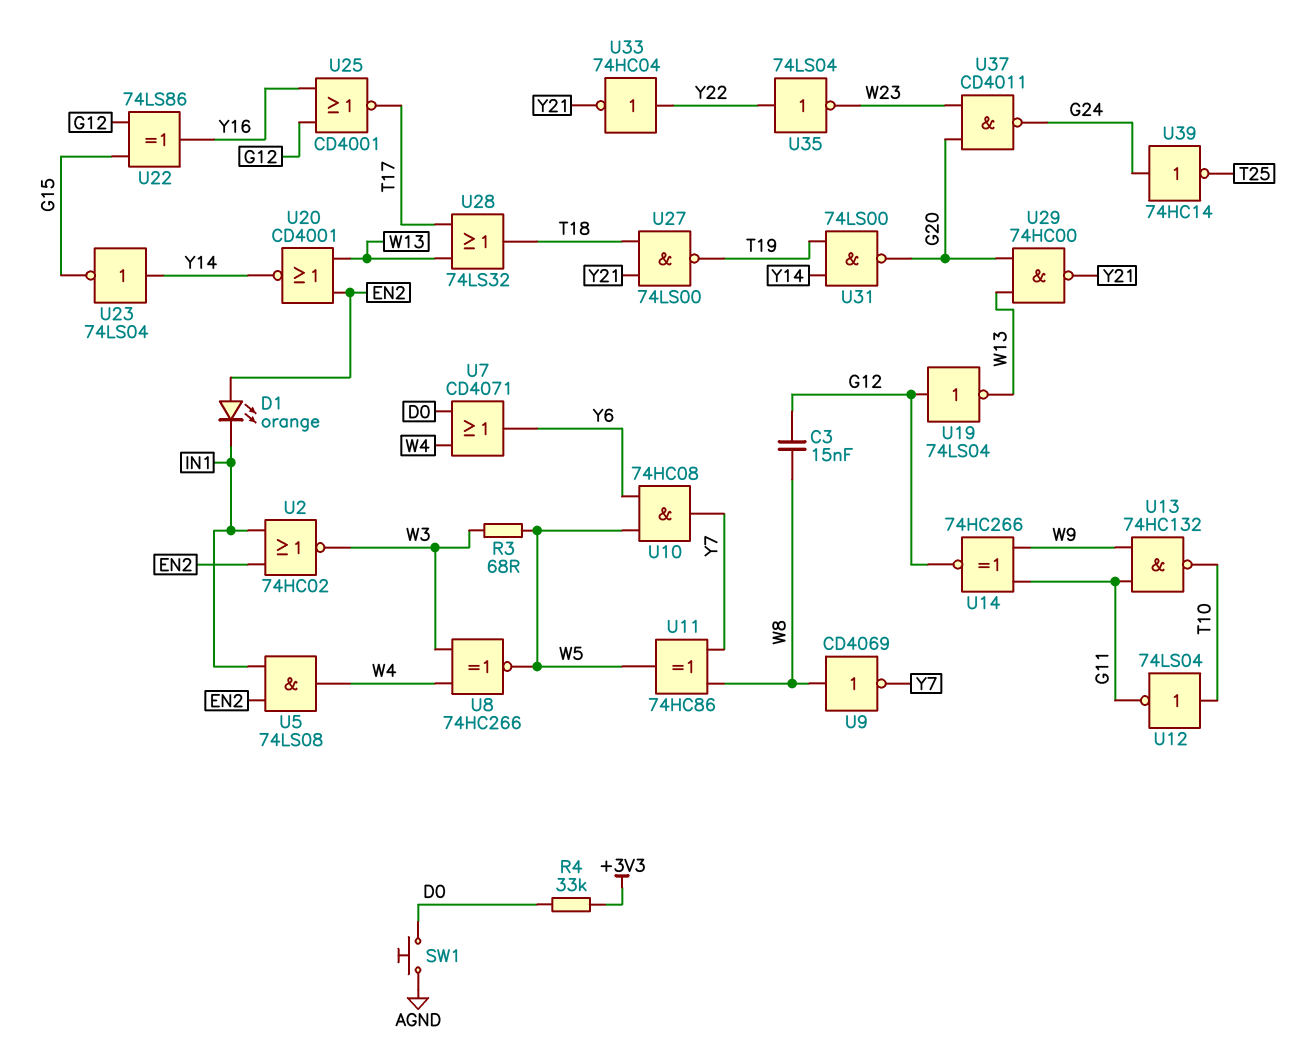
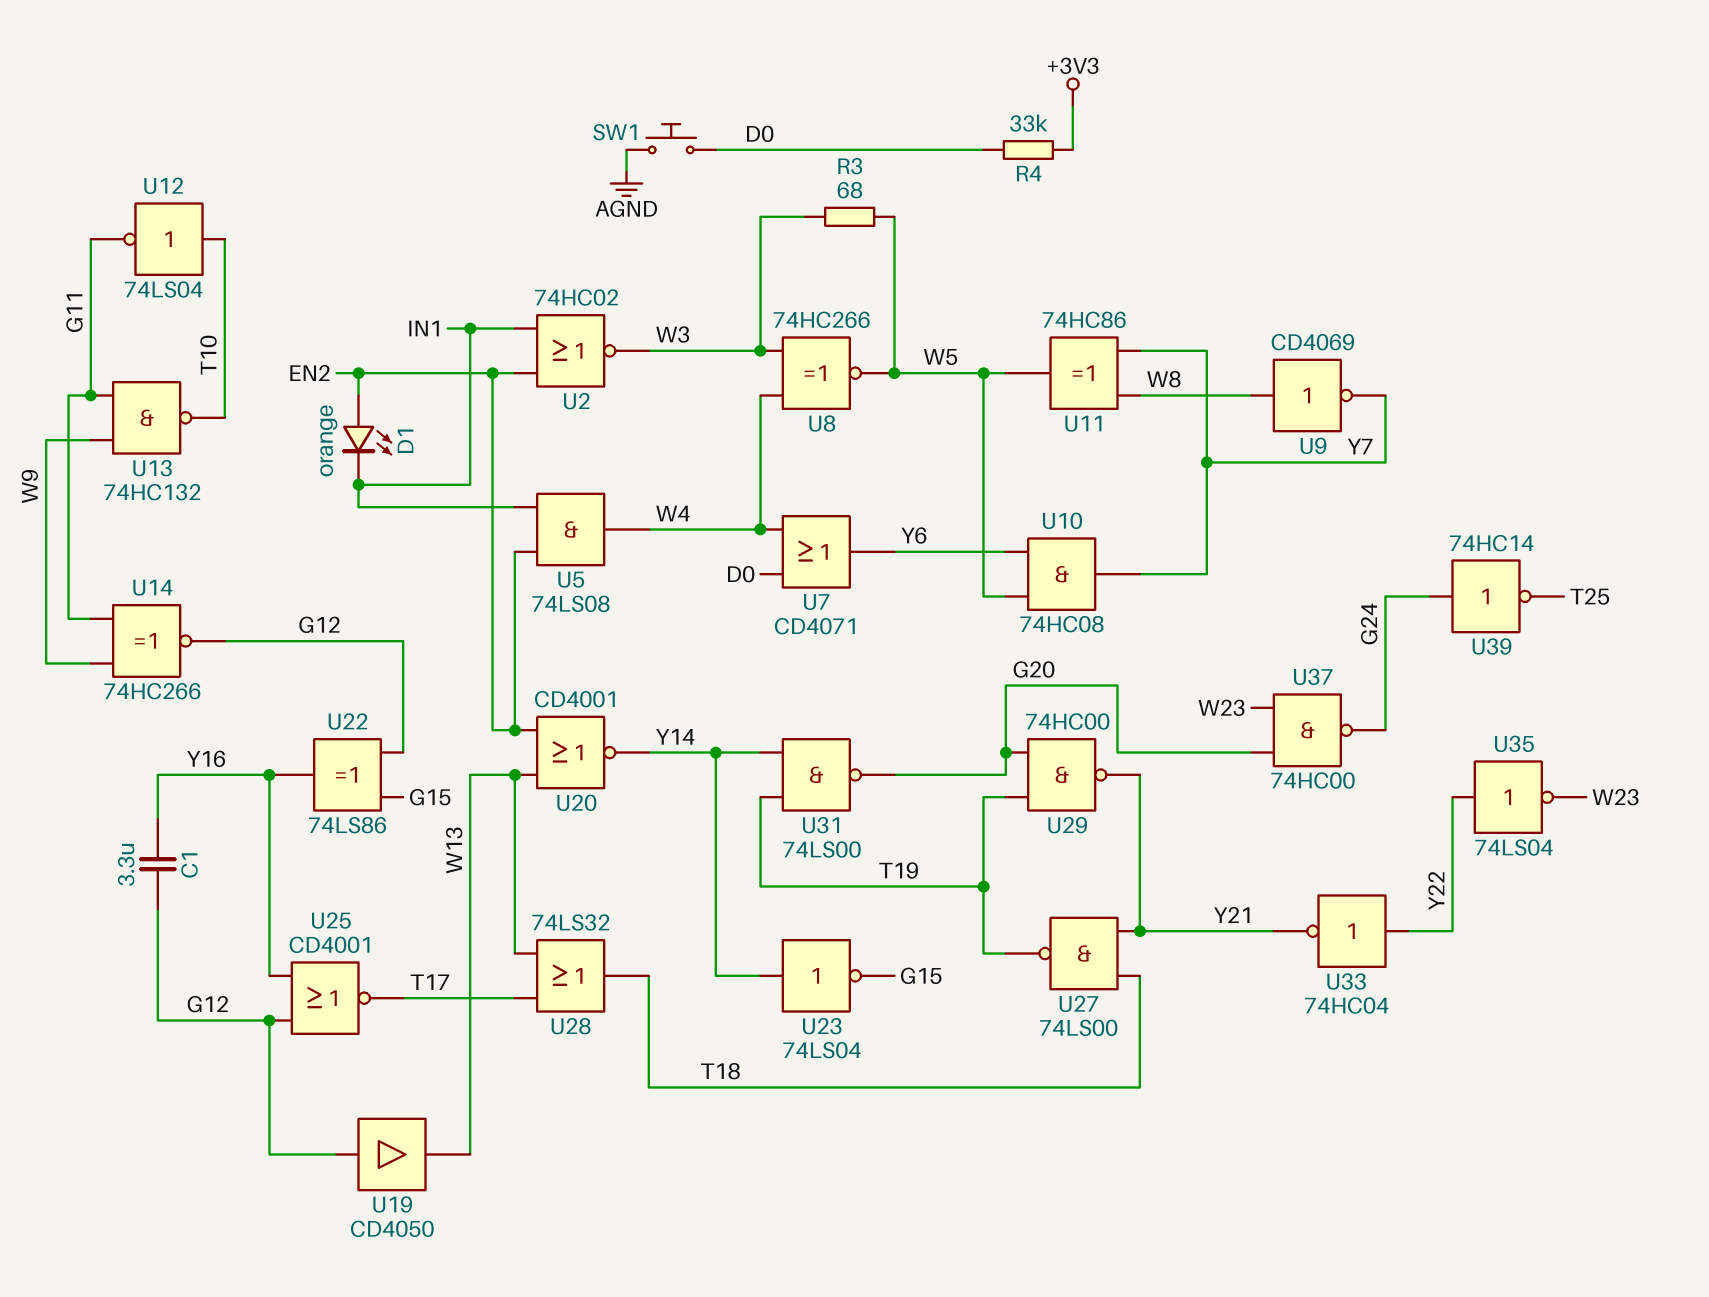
C1: none -> 3.3uF (G12, Y16)
C3: 15nF (G12, W8) -> none
U19: NOT 74LS04 (in G12, out W13) -> buffer CD4050 (in G12, out W13)
U29: NAND 74HC00 (in G20, in W13, out Y21) -> NAND 74HC00 (in G20, in T19, out Y21)
U37: NAND CD4011 (in G20, in W23, out G24) -> NAND 74HC00 (in G20, in W23, out G24)

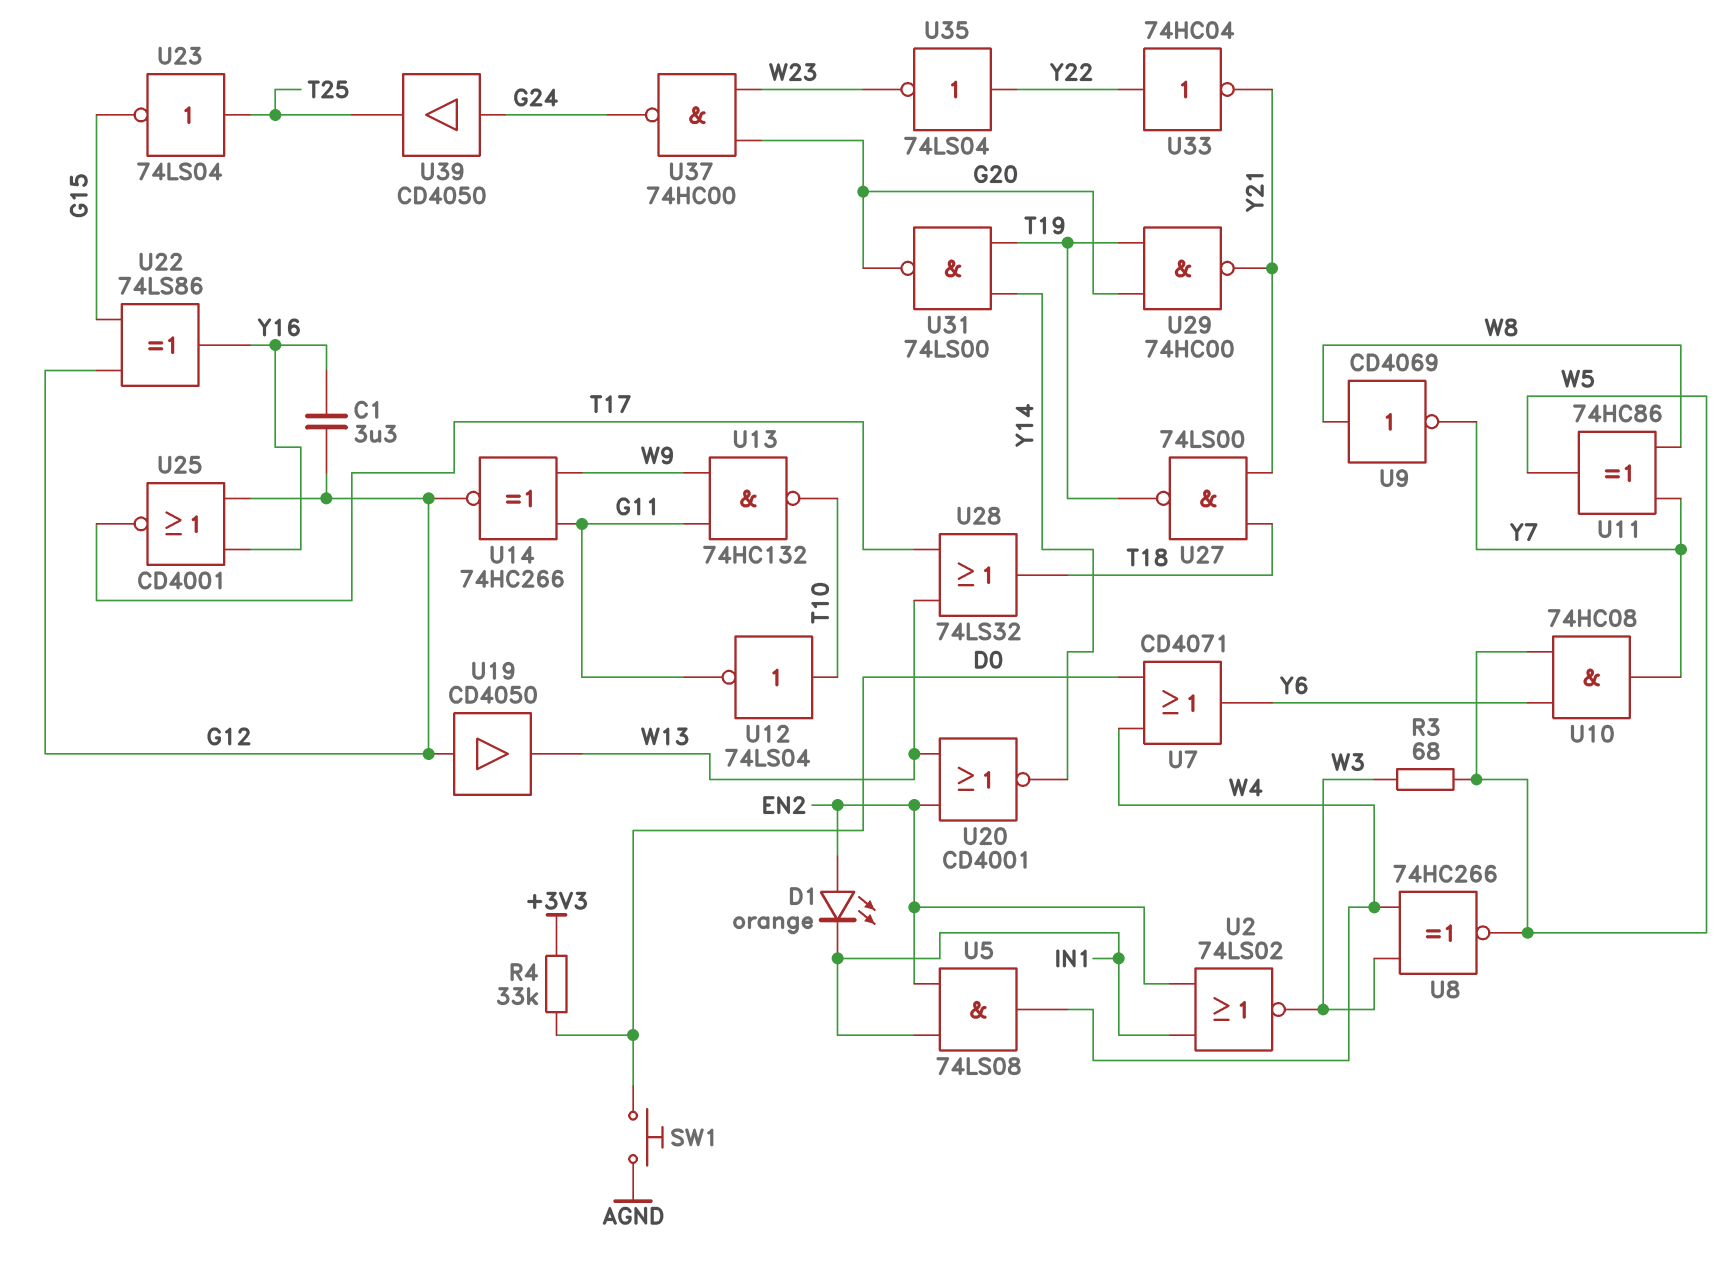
U2: NOR 74HC02 (in EN2, in IN1, out W3) -> NOR 74LS02 (in EN2, in IN1, out W3)
U23: NOT 74LS04 (in Y14, out G15) -> NOT 74LS04 (in T25, out G15)
U39: NOT 74HC14 (in G24, out T25) -> buffer CD4050 (in G24, out T25)

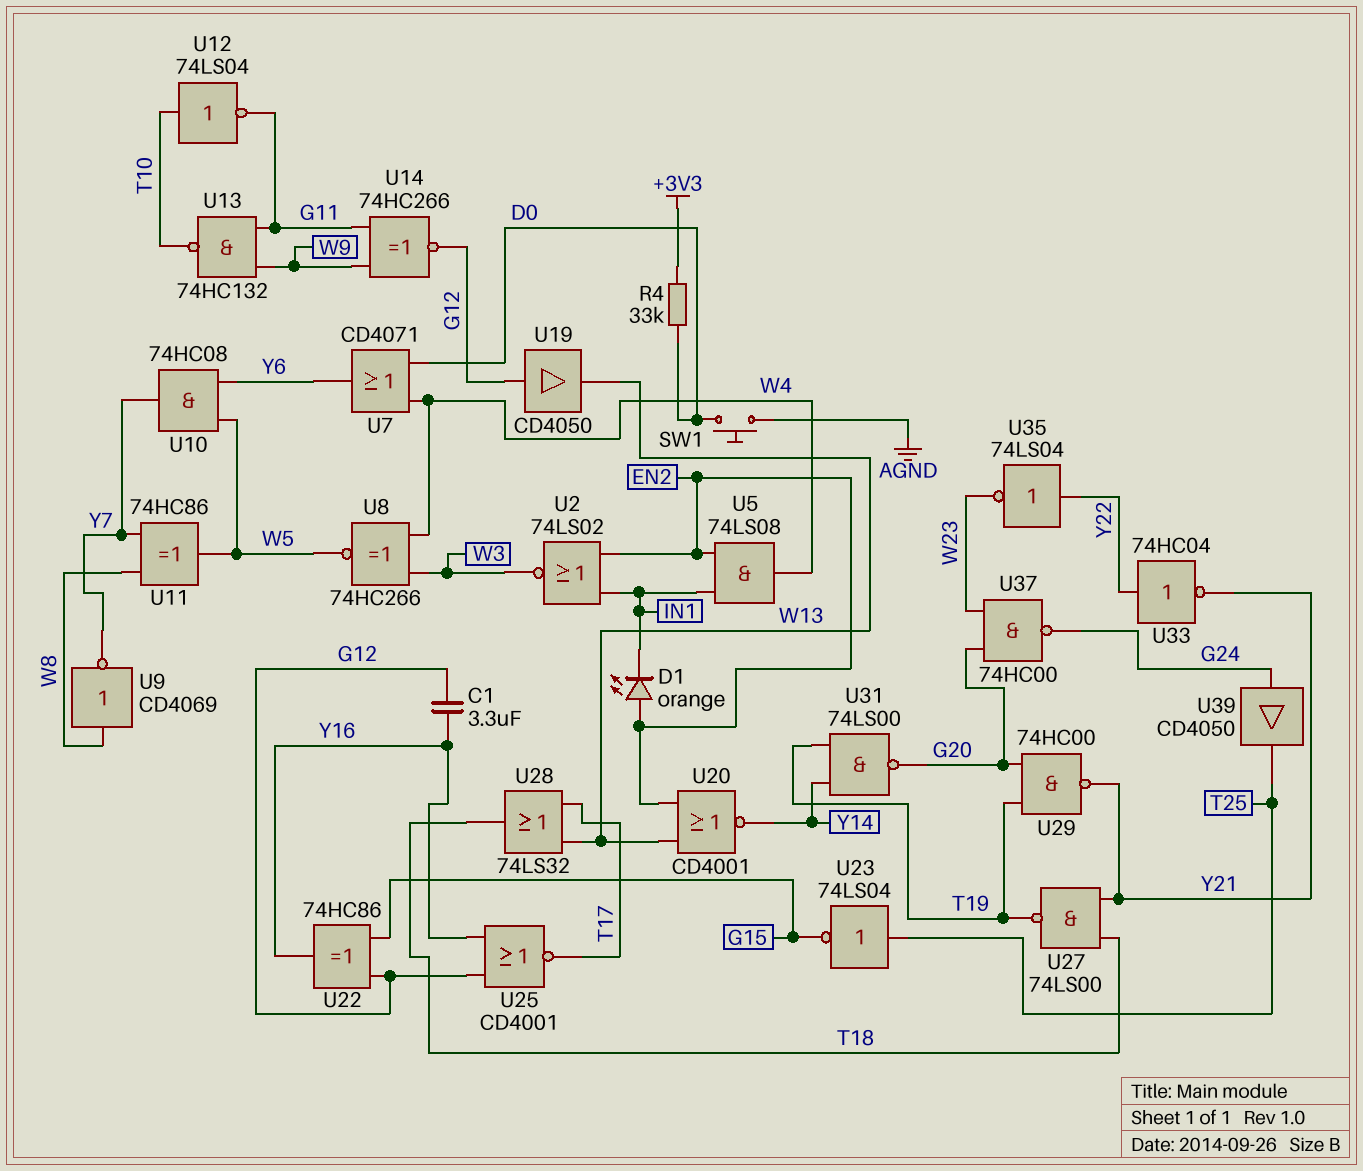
R3: 68 (W3, W5) -> none
U22: XOR 74LS86 (in G12, in G15, out Y16) -> XOR 74HC86 (in G12, in G15, out Y16)

